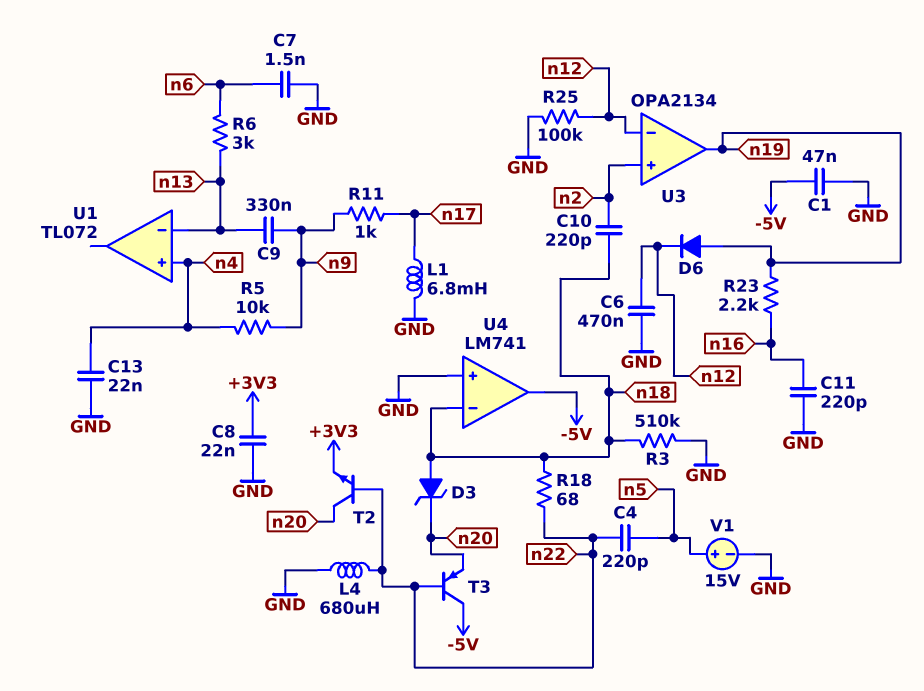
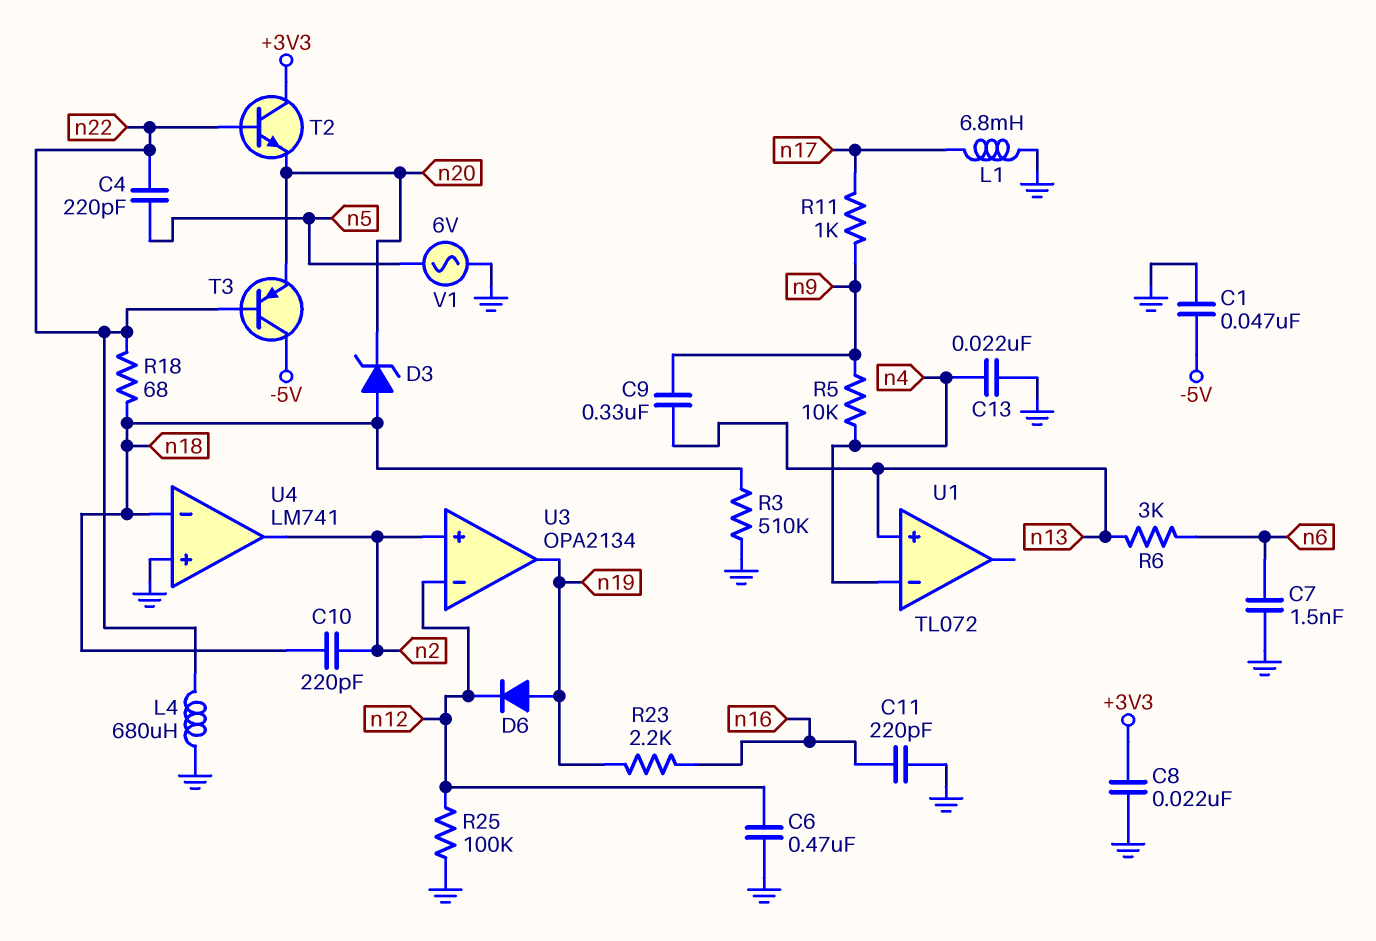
T2: NPN (B n22, C n20, E +3V3) -> NPN (B n22, C +3V3, E n20)
U1 pin in+: n4 -> n13
U1 pin in-: n13 -> n4
U4 pin out: -5V -> n2
V1: 15V (plus n5, minus GND) -> AC 6V (GND, n5)

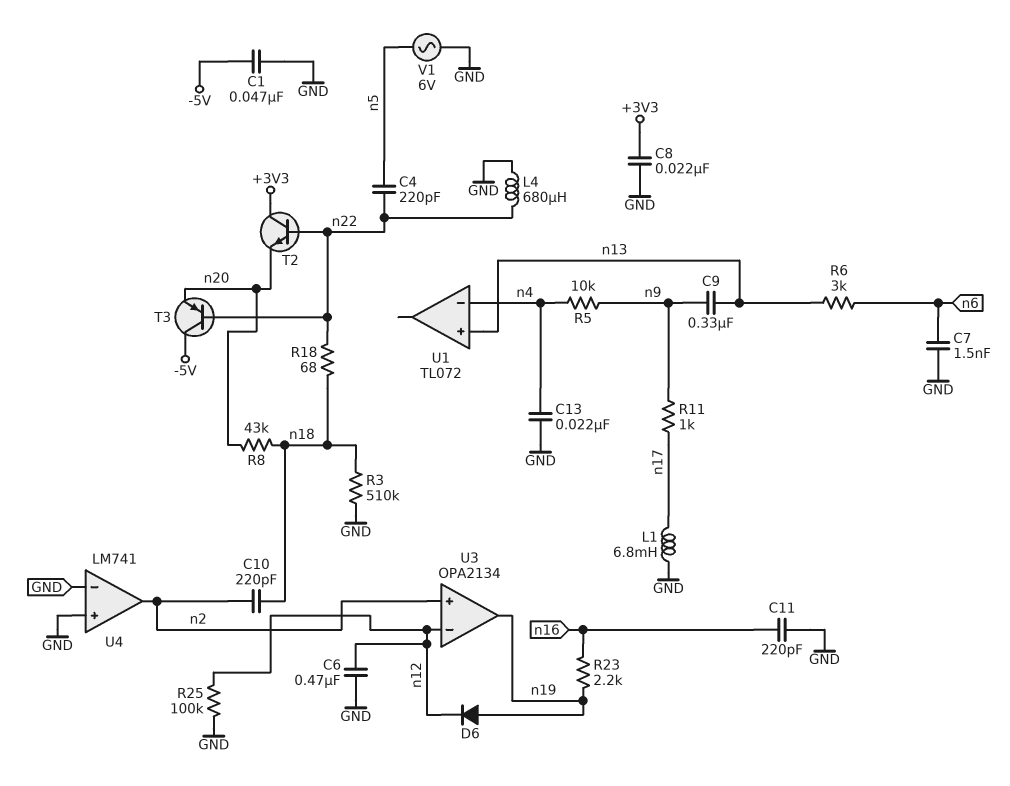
D3: zener (A n18, K n20) -> none
R8: none -> 43k (n18, n20)
U4 pin in-: n18 -> GND

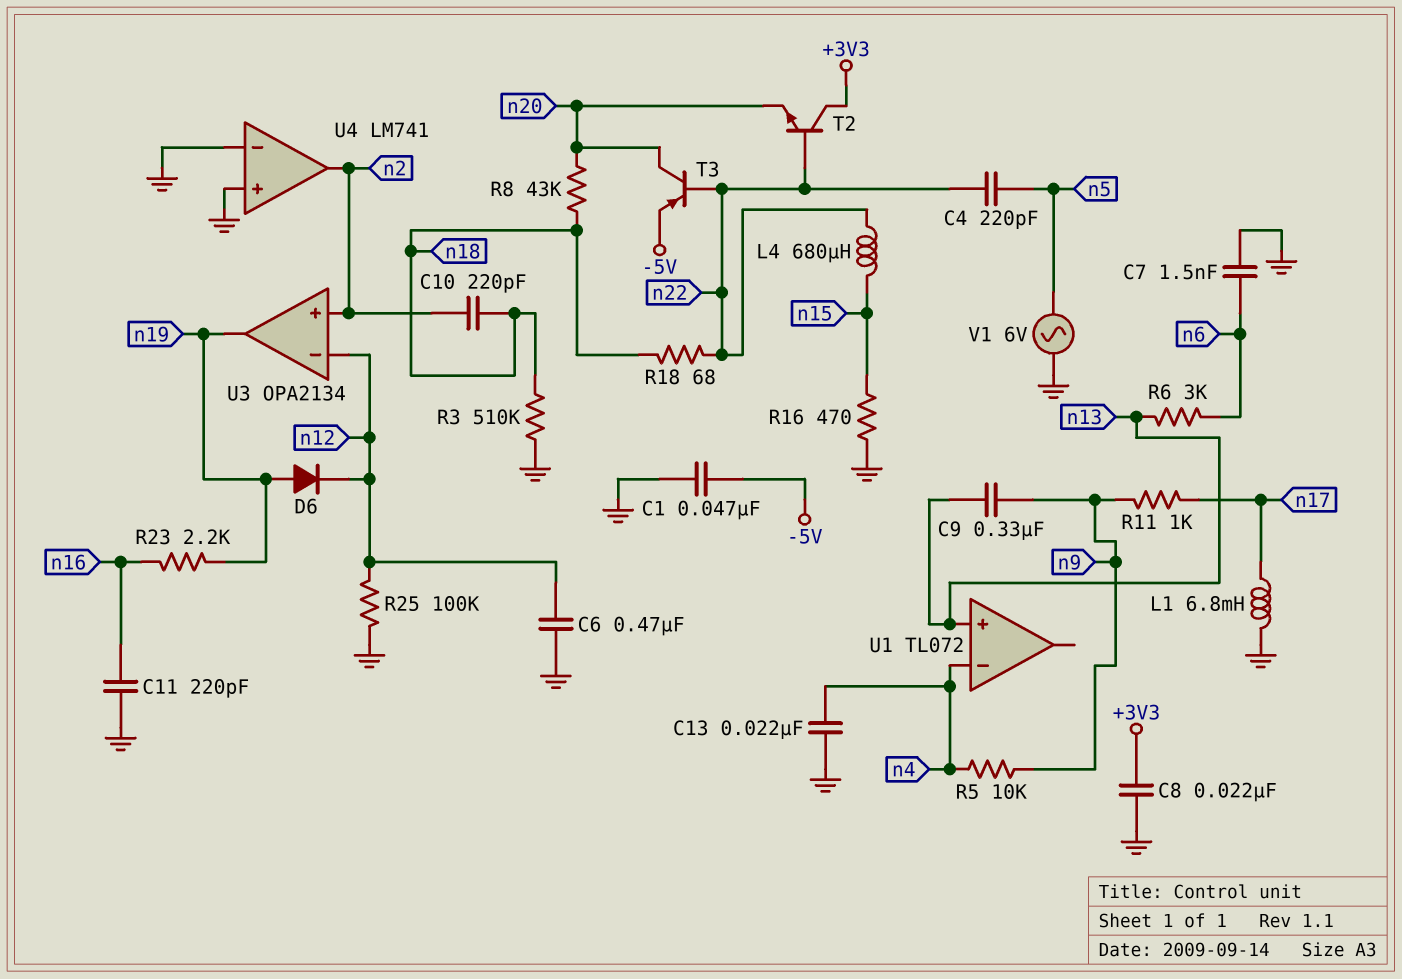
L4: 680uH (GND, n22) -> 680uH (n15, n22)
R16: none -> 470 (GND, n15)
T3: PNP (B n22, C -5V, E n20) -> PNP (B n22, C n20, E -5V)

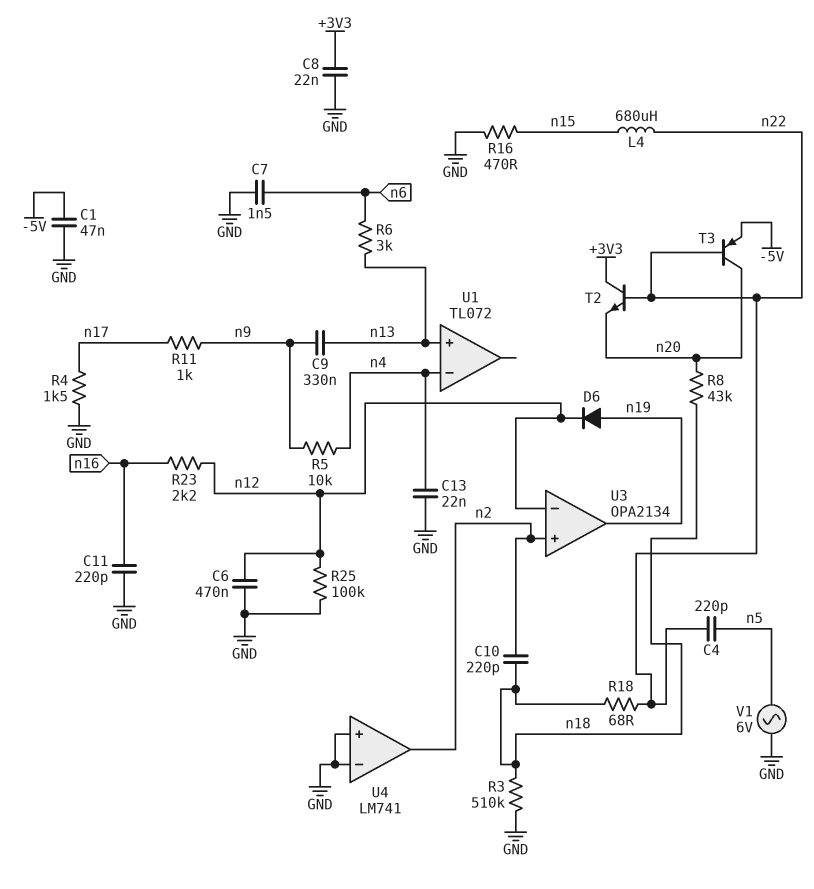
L1: 6.8mH (GND, n17) -> none
R4: none -> 1.5k (GND, n17)
R23: 2.2k (n16, n19) -> 2.2k (n12, n16)

